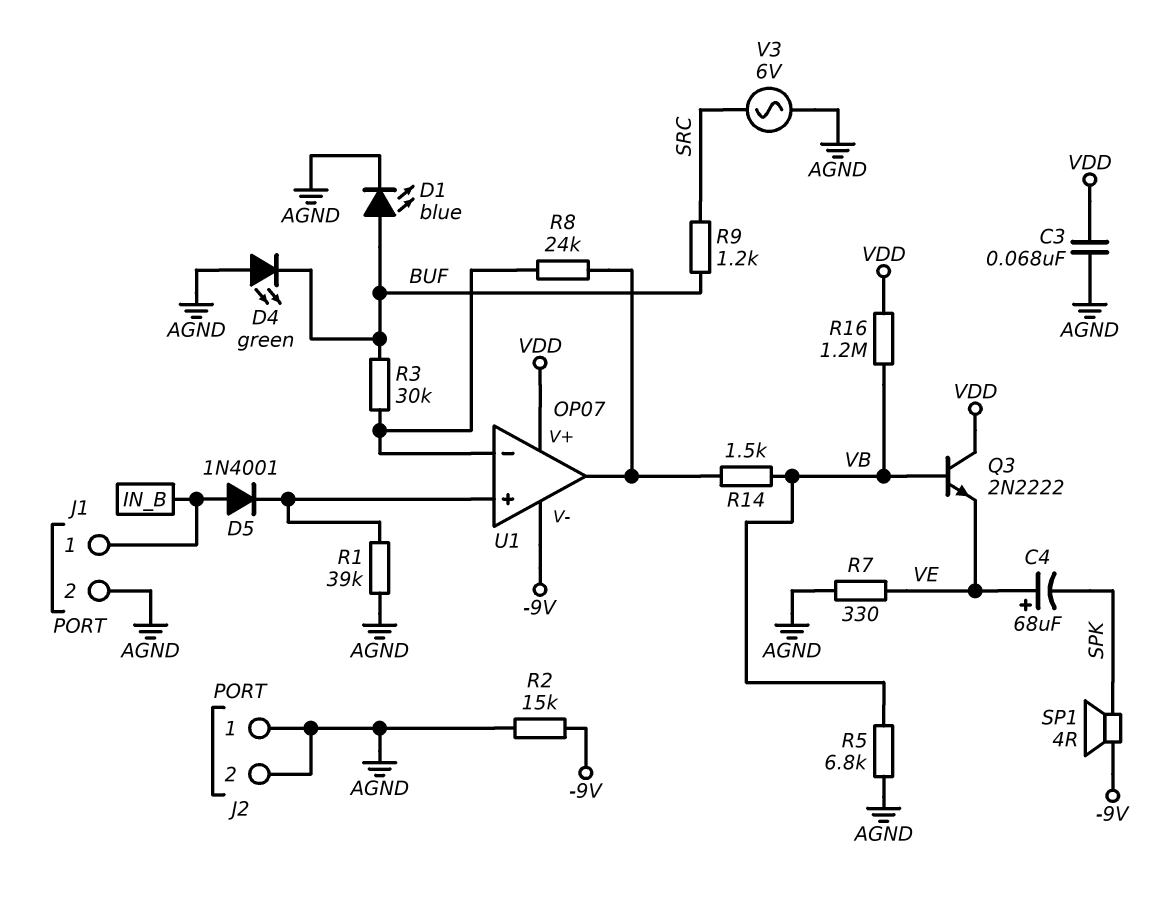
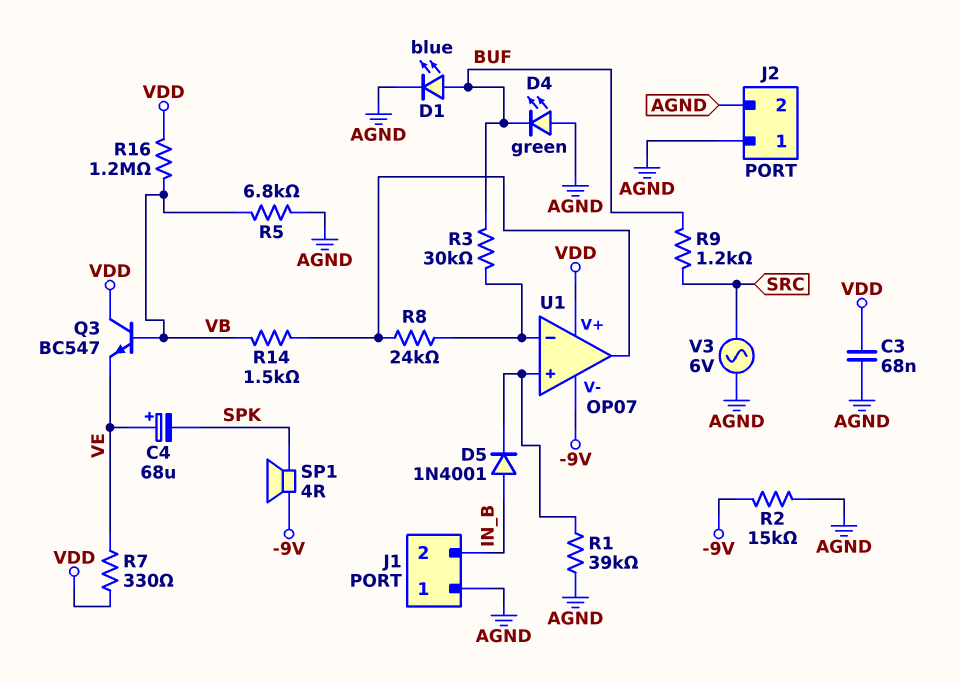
J1 pin 1: IN_B -> AGND
J1 pin 2: AGND -> IN_B
Q3: NPN 2N2222 (B VB, C VDD, E VE) -> NPN BC547 (B VB, C VDD, E VE)
R7: 330 (AGND, VE) -> 330 (VDD, VE)

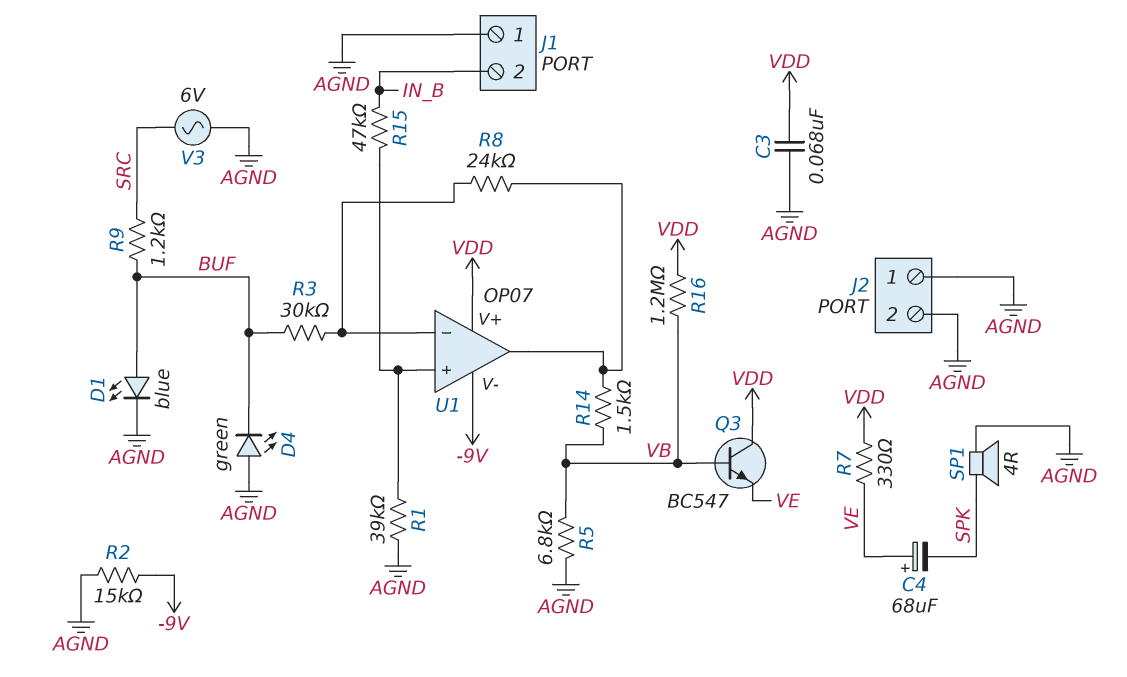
D5: diode 1N4001 (A IN_B, K U1/in+) -> none
R15: none -> 47k (IN_B, U1/in+)
SP1: speaker 4R (-9V, SPK) -> speaker 4R (AGND, SPK)

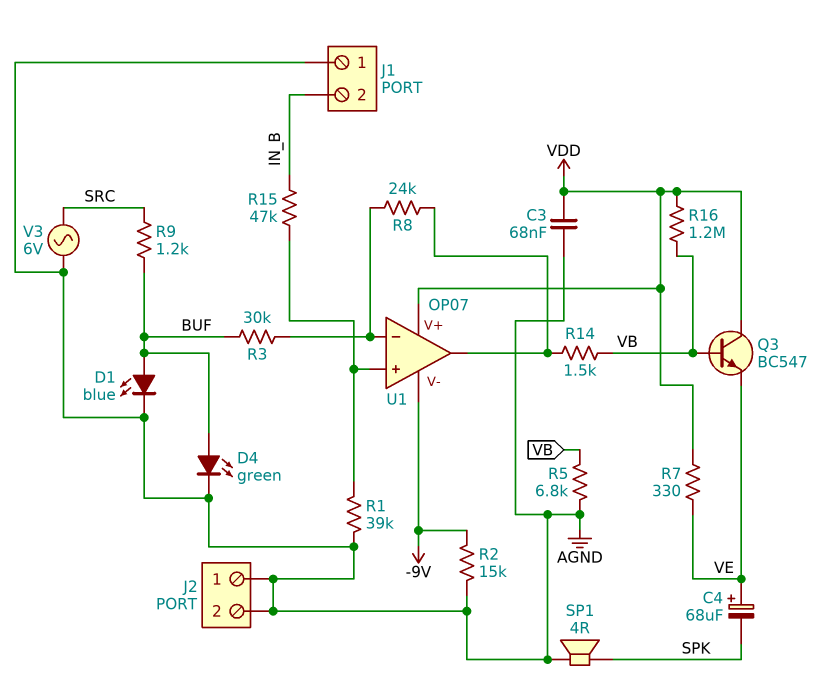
D4: LED green (A AGND, K BUF) -> LED green (A BUF, K AGND)

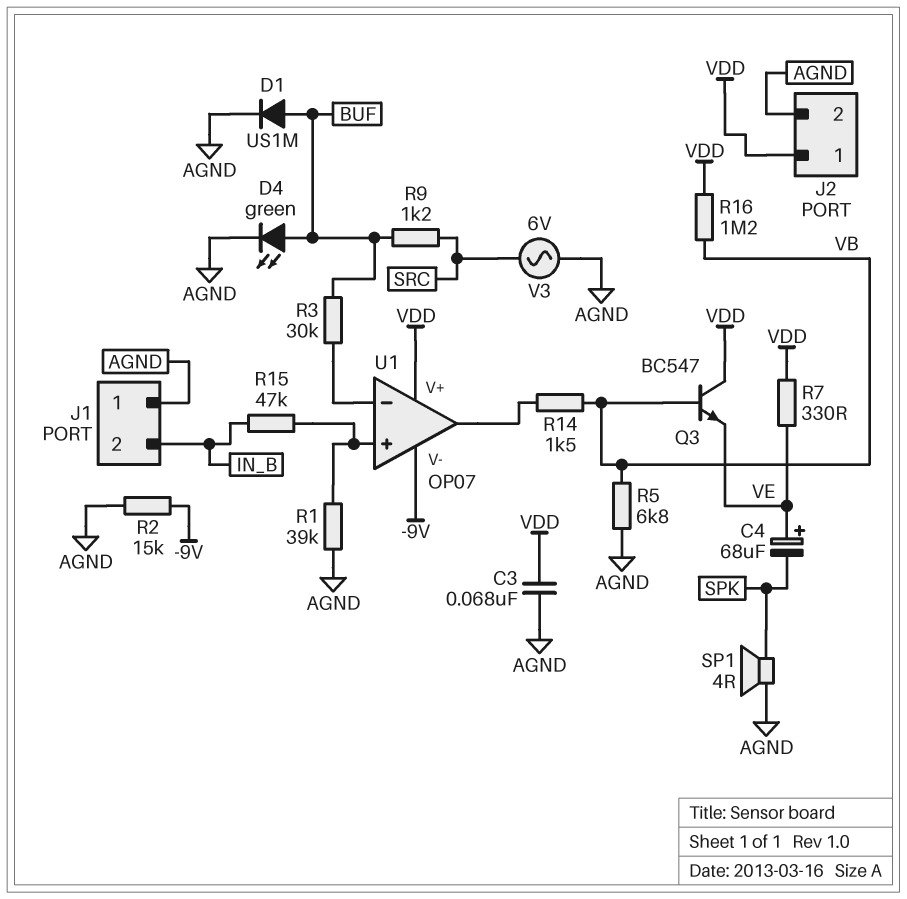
D1: LED blue (A BUF, K AGND) -> diode US1M (A BUF, K AGND)
J2 pin 1: AGND -> VDD
R8: 24k (U1/in-, U1/out) -> none

